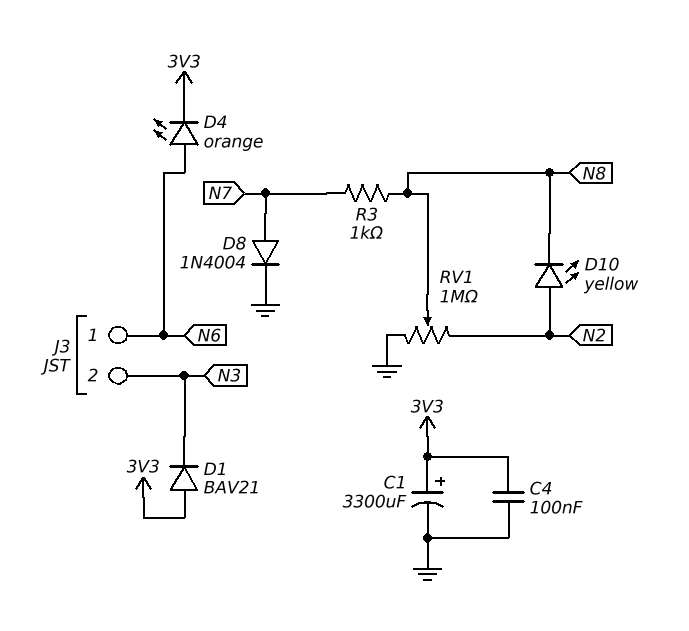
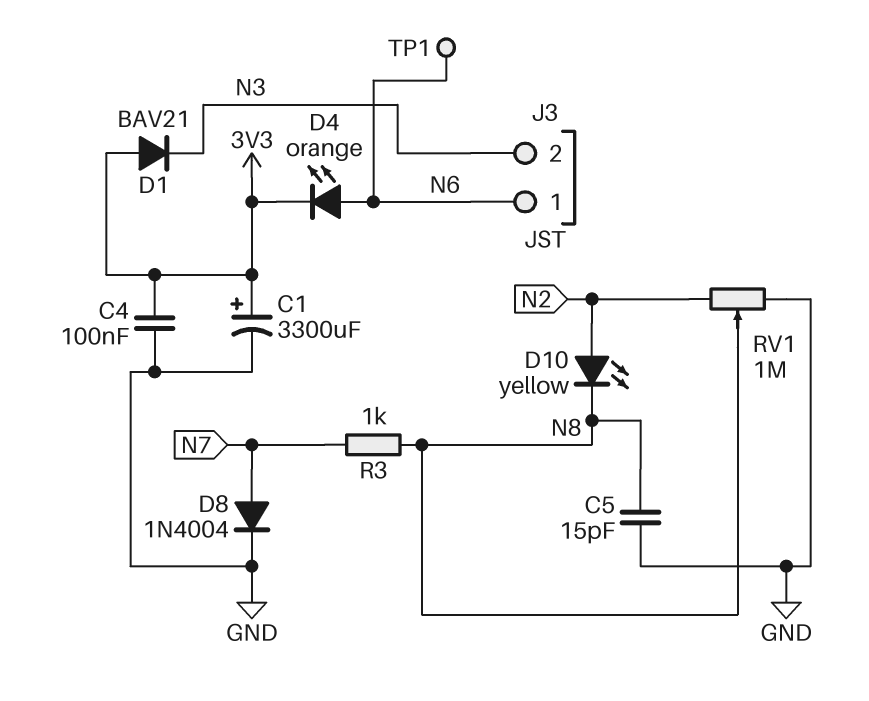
C5: none -> 15pF (GND, N8)
TP1: none -> test point (N6)

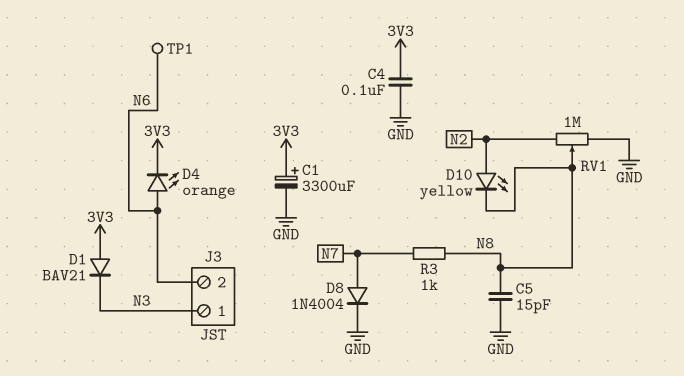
J3 pin 1: N6 -> N3
J3 pin 2: N3 -> N6

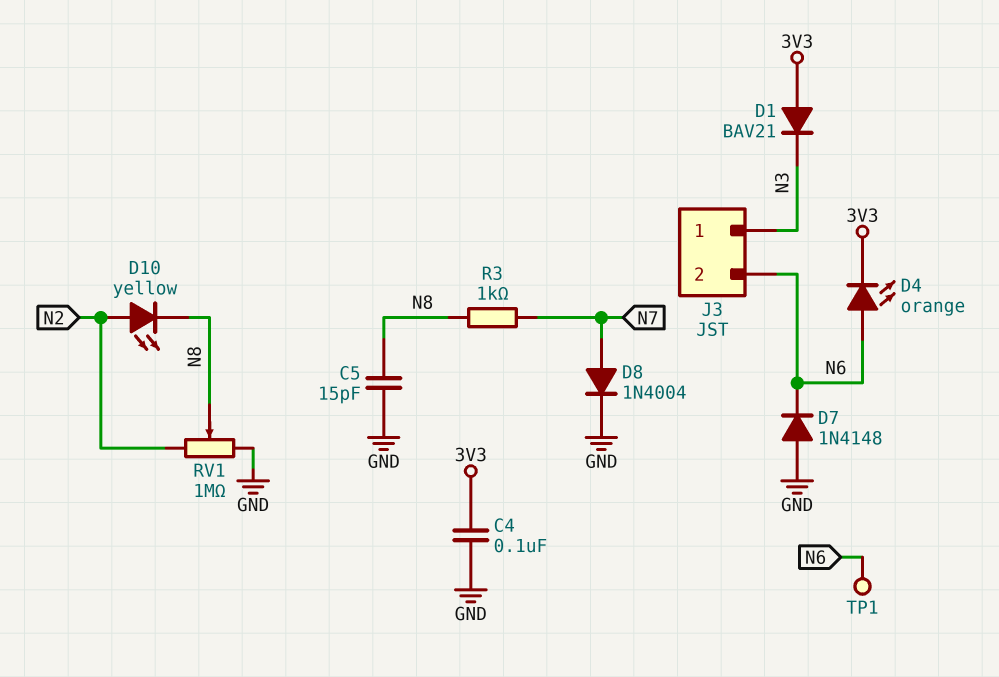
C1: 3300uF (plus 3V3, minus GND) -> none
D7: none -> diode 1N4148 (A GND, K N6)

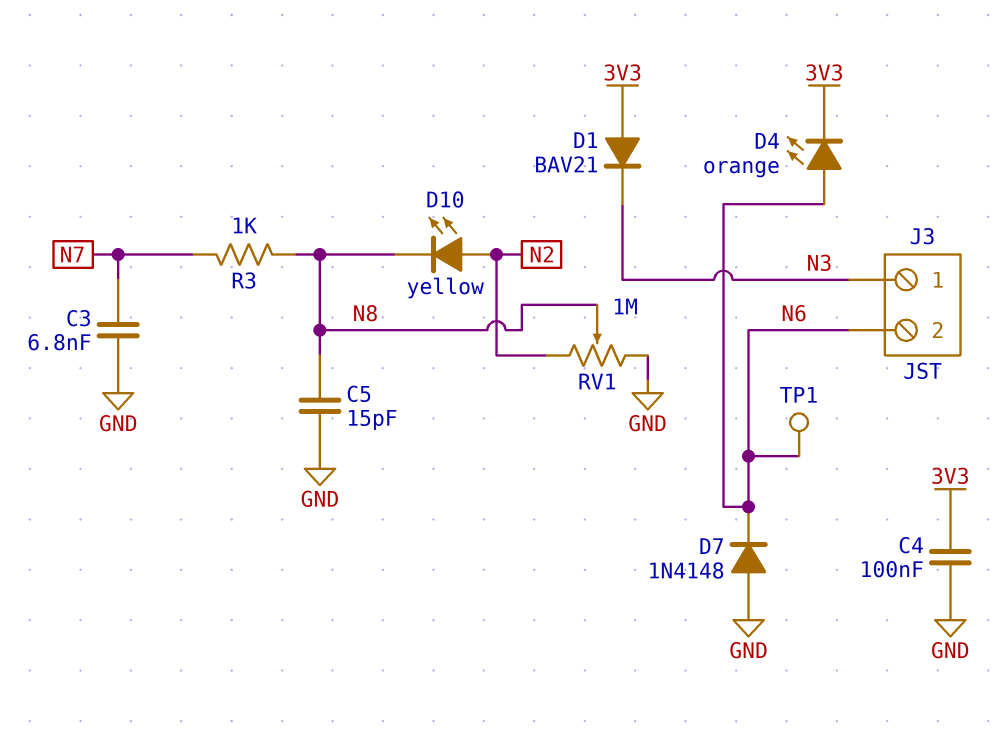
C3: none -> 6.8nF (GND, N7)
D8: diode 1N4004 (A N7, K GND) -> none

